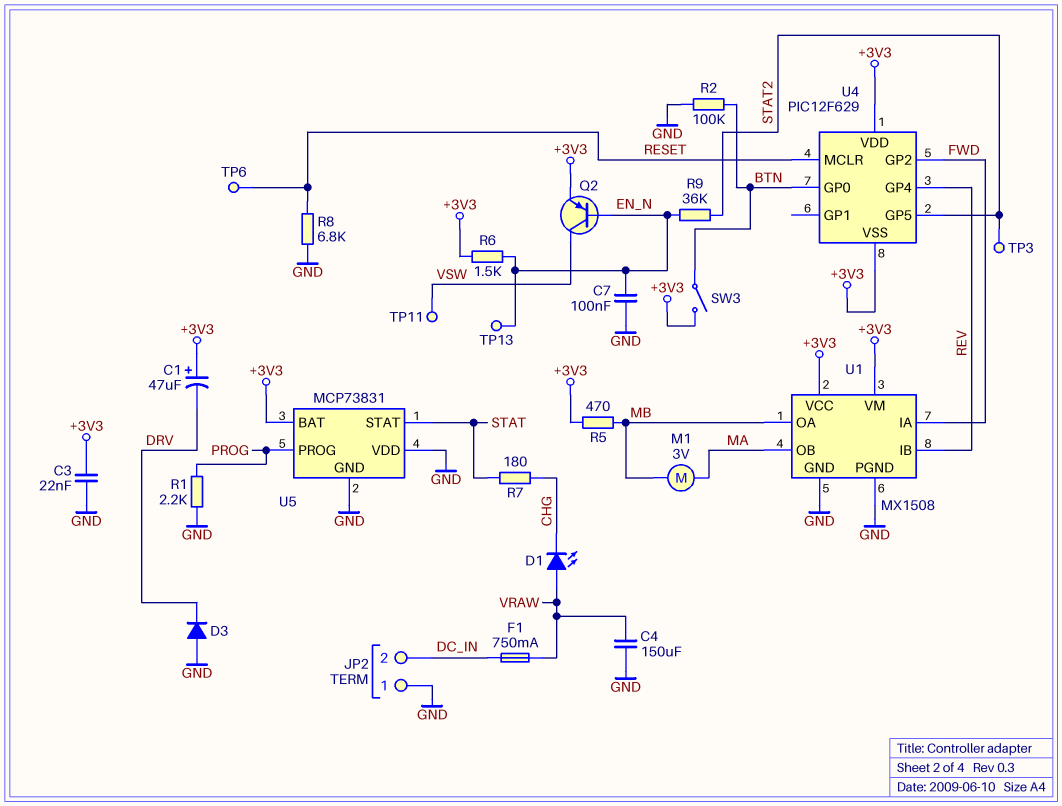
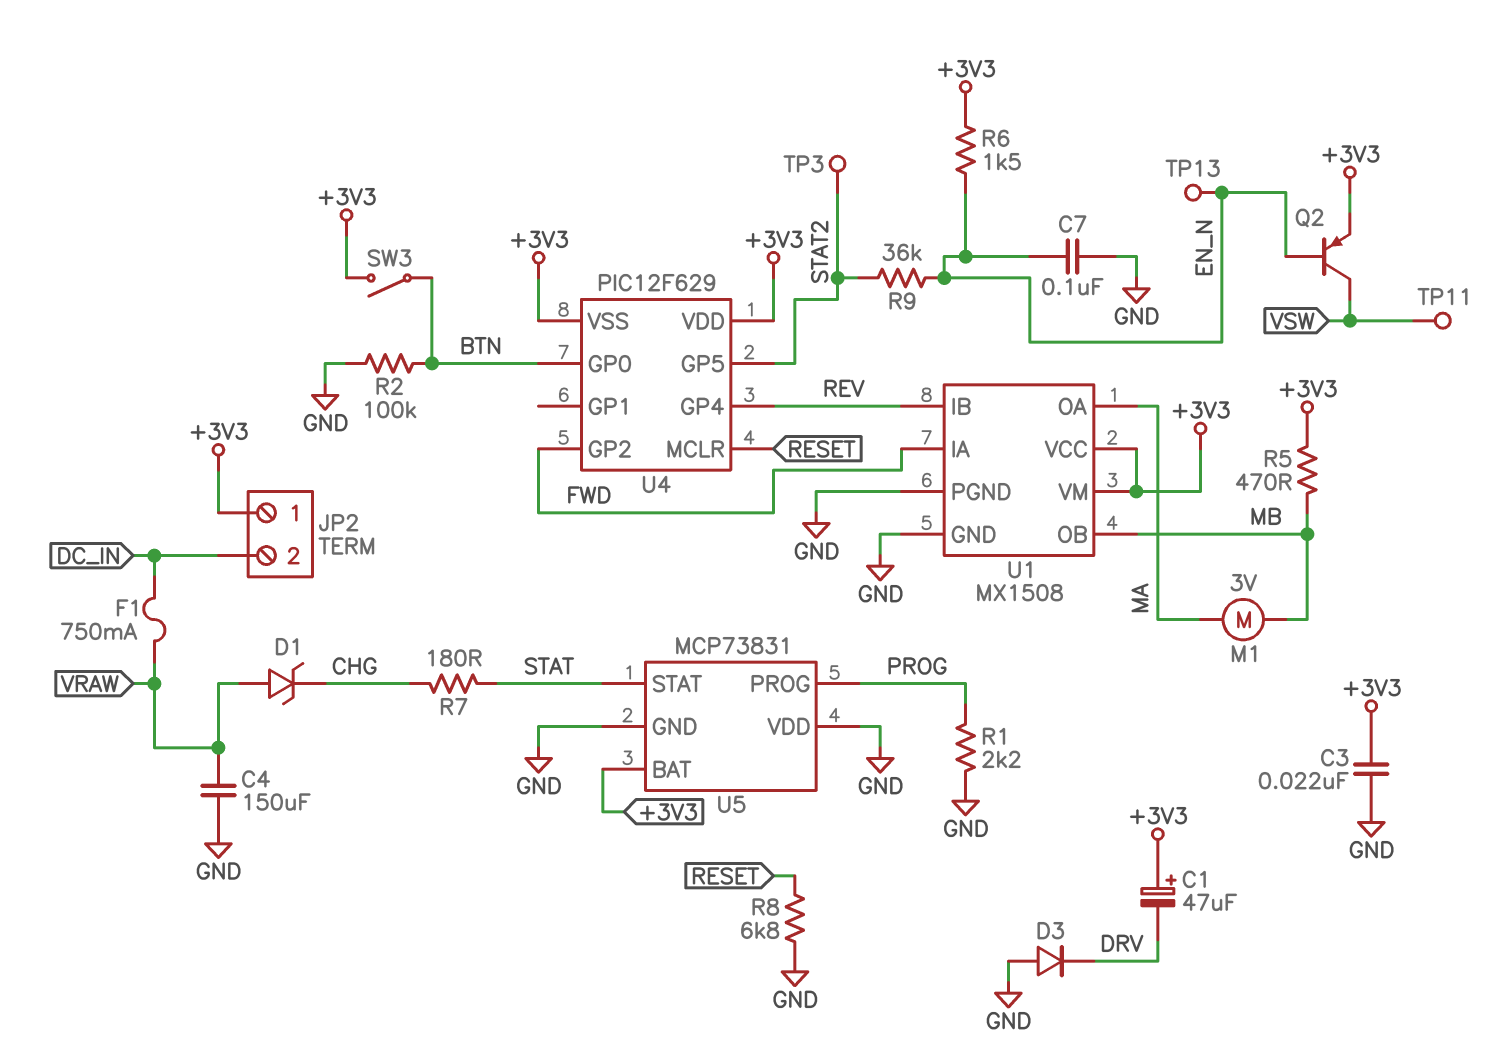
D1: LED (A VRAW, K CHG) -> zener (A VRAW, K CHG)
JP2 pin 1: GND -> +3V3
TP6: test point (RESET) -> none
U1 pin OA: MB -> MA
U1 pin OB: MA -> MB

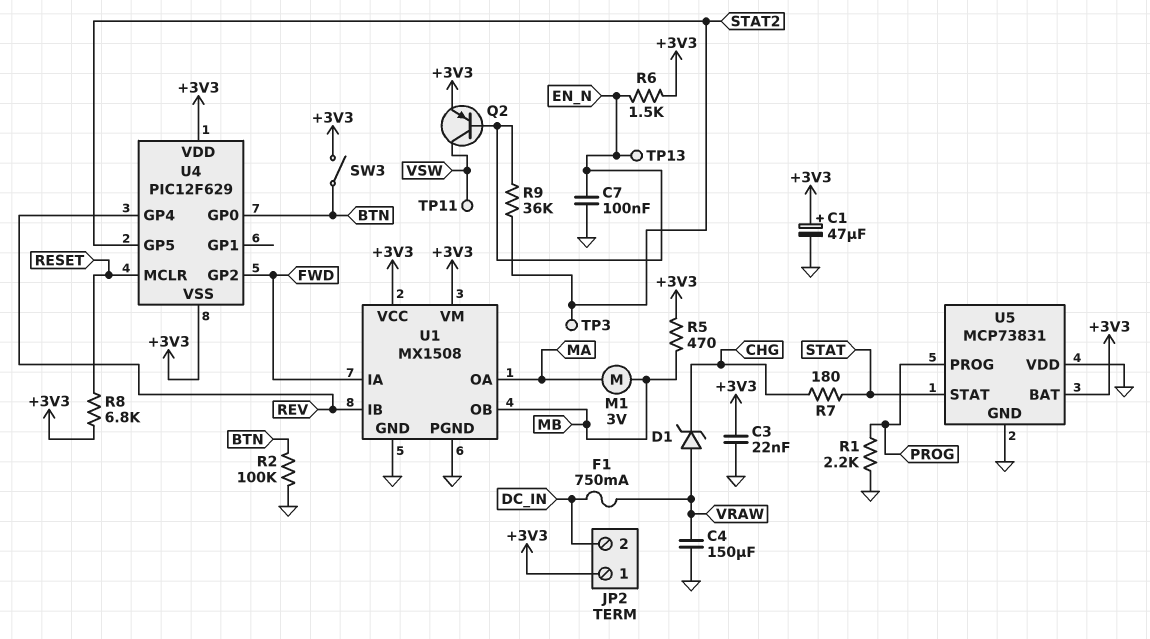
C1: 47uF (plus +3V3, minus DRV) -> 47uF (plus +3V3, minus GND)
D3: diode (A GND, K DRV) -> none
R8: 6.8k (GND, RESET) -> 6.8k (+3V3, RESET)

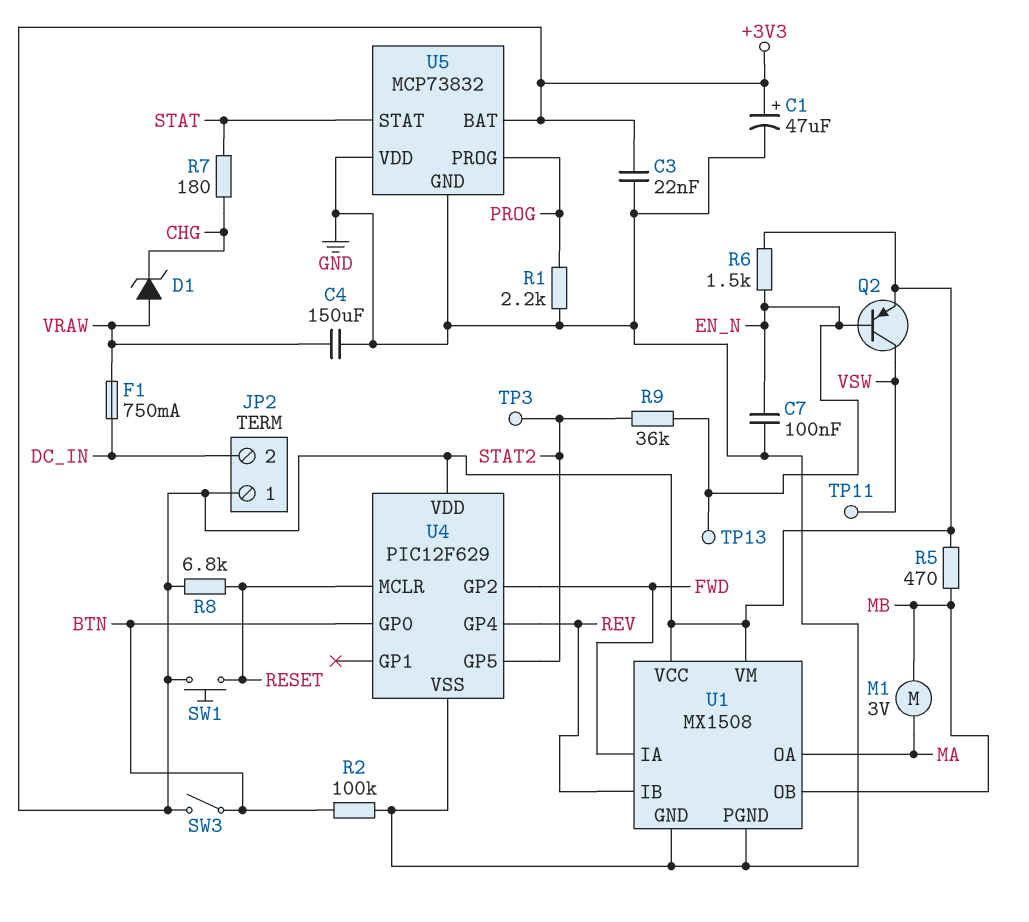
SW1: none -> button (+3V3, RESET)
U4 pin VSS: +3V3 -> GND
U5: MCP73831 -> MCP73832

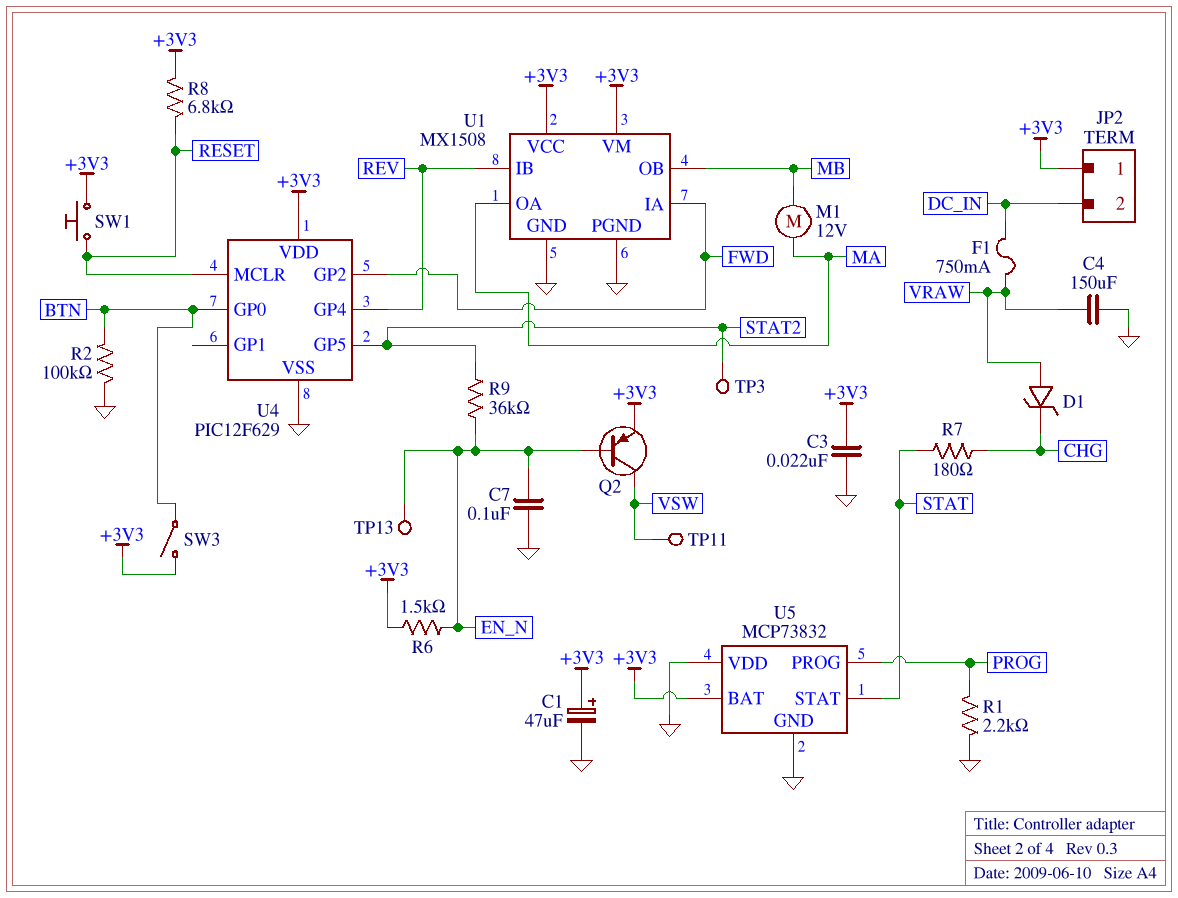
M1: motor 3V (MA, MB) -> motor 12V (MA, MB)
R5: 470 (+3V3, MB) -> none

